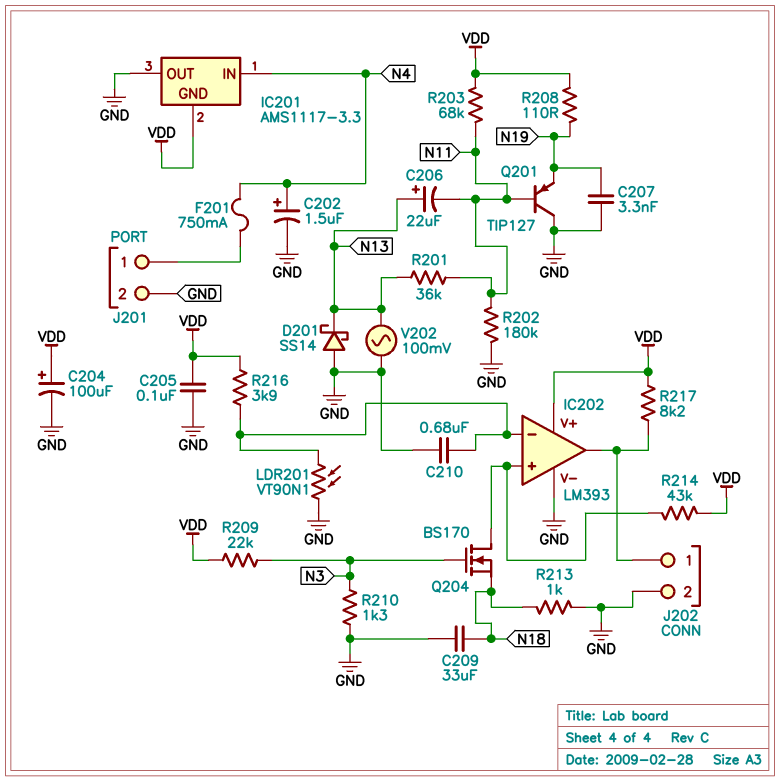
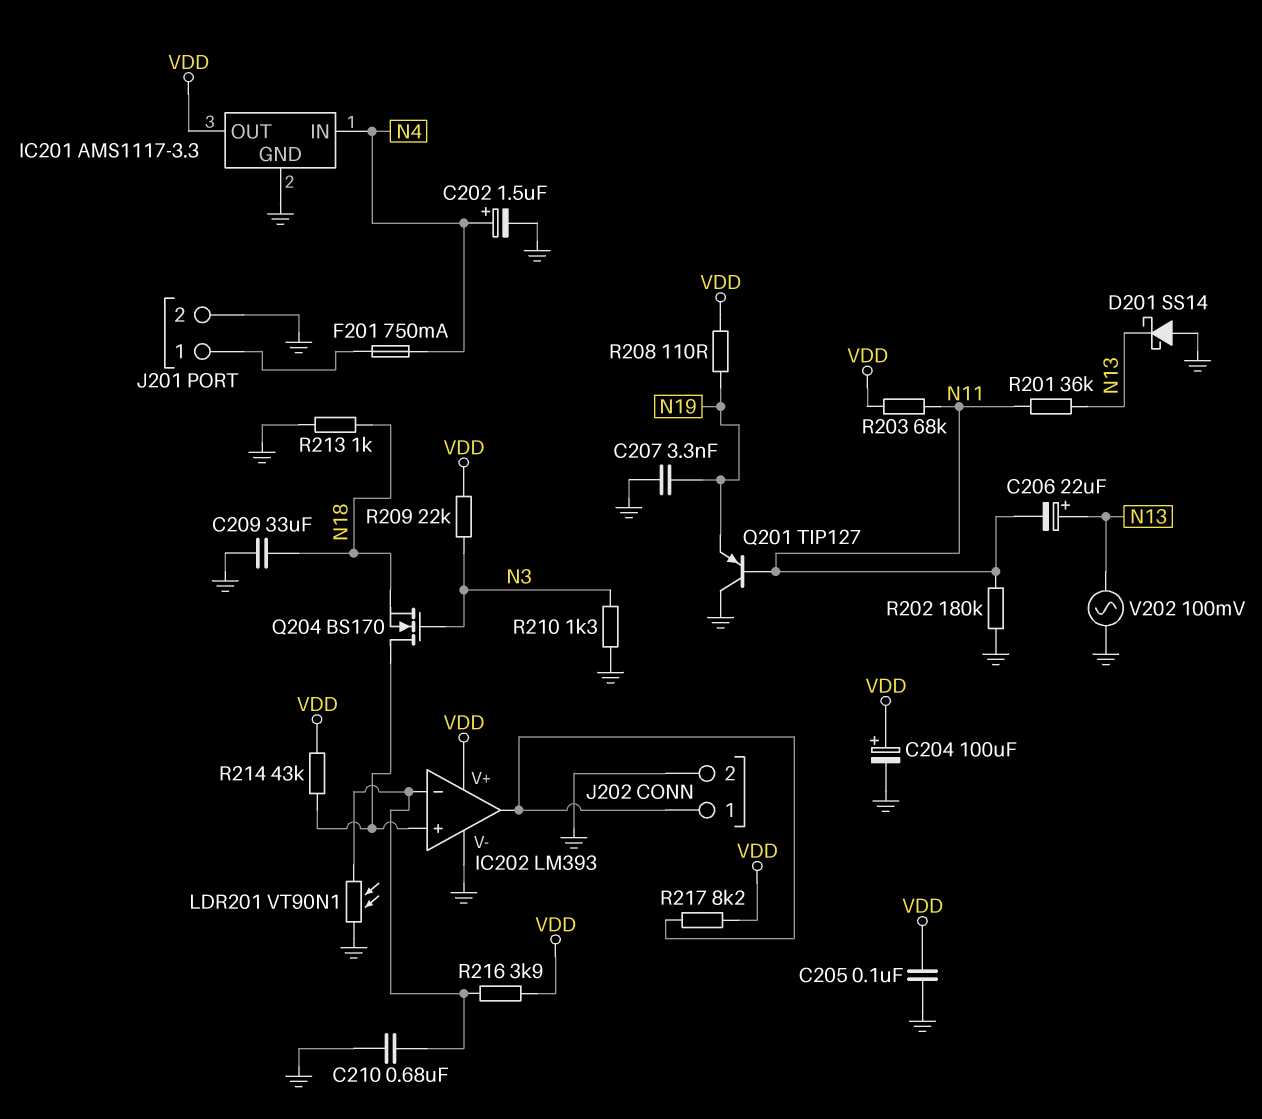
IC201 pin GND: VDD -> GND
IC201 pin OUT: GND -> VDD

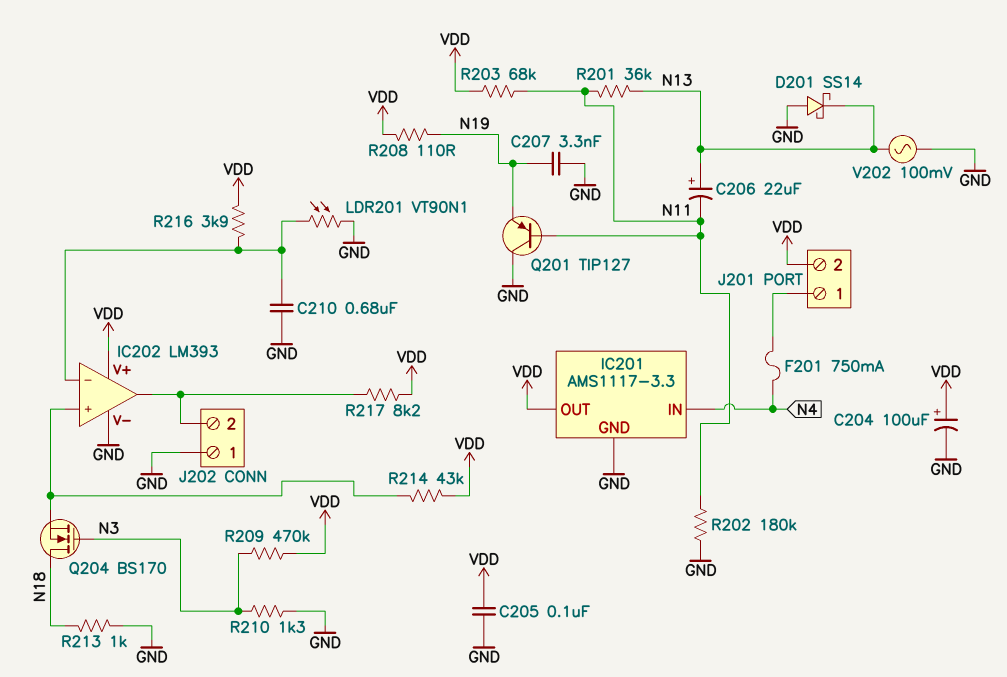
C202: 1.5uF (plus N4, minus GND) -> none
C209: 33uF (GND, N18) -> none
J201 pin 2: GND -> VDD
J202 pin 1: IC202/out -> GND
J202 pin 2: GND -> IC202/out
Q204: NMOS BS170 (G N3, D IC202/in+, S N18) -> NMOS BS170 (G N3, D N18, S IC202/in+)
R209: 22k (N3, VDD) -> 470k (N3, VDD)

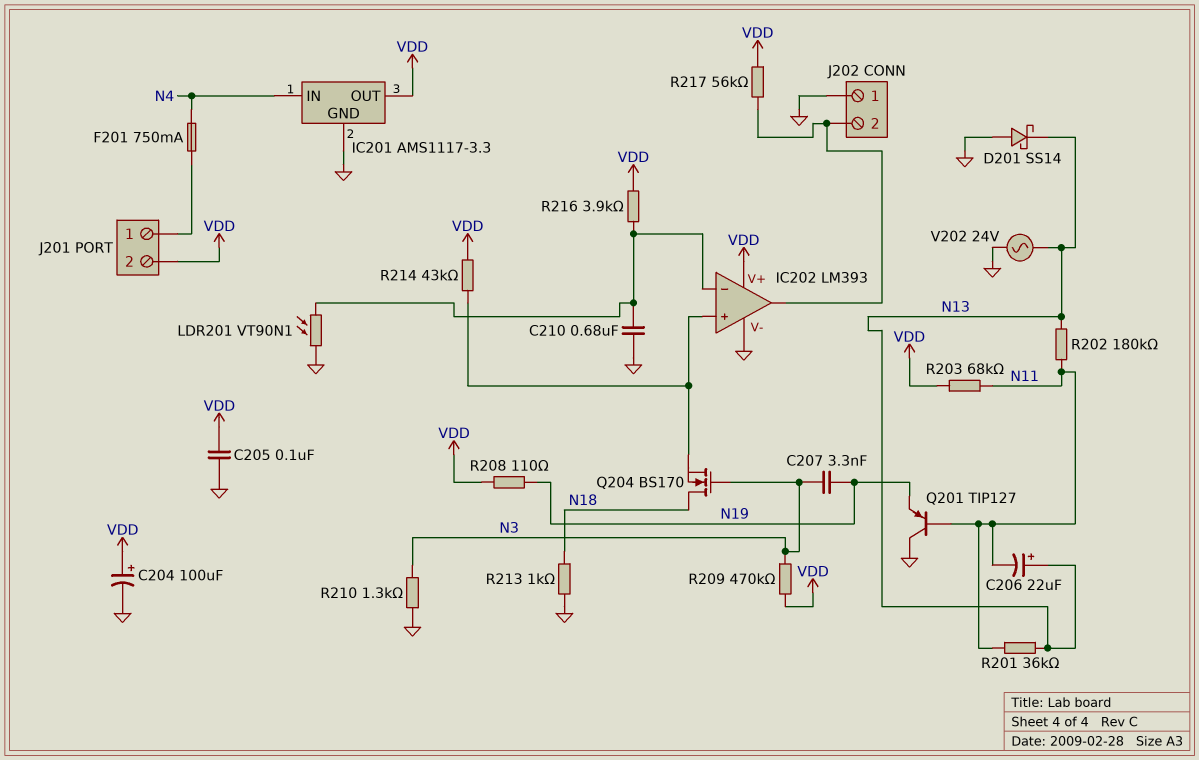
C207: 3.3nF (GND, N19) -> 3.3nF (N3, N19)
R202: 180k (GND, N11) -> 180k (N11, N13)
R217: 8.2k (IC202/out, VDD) -> 56k (IC202/out, VDD)
V202: AC 100mV (GND, N13) -> AC 24V (GND, N13)

